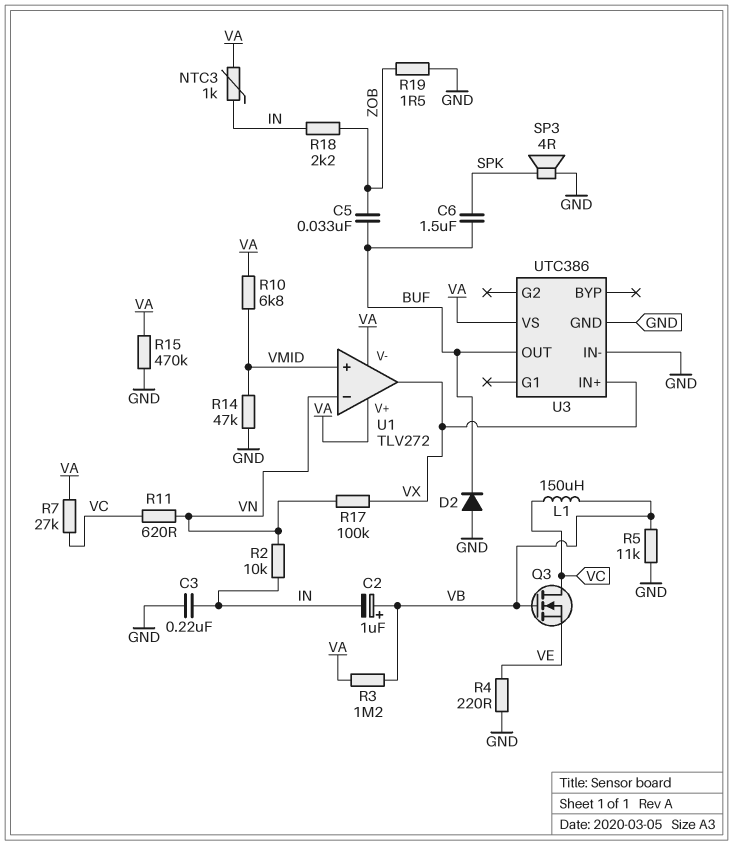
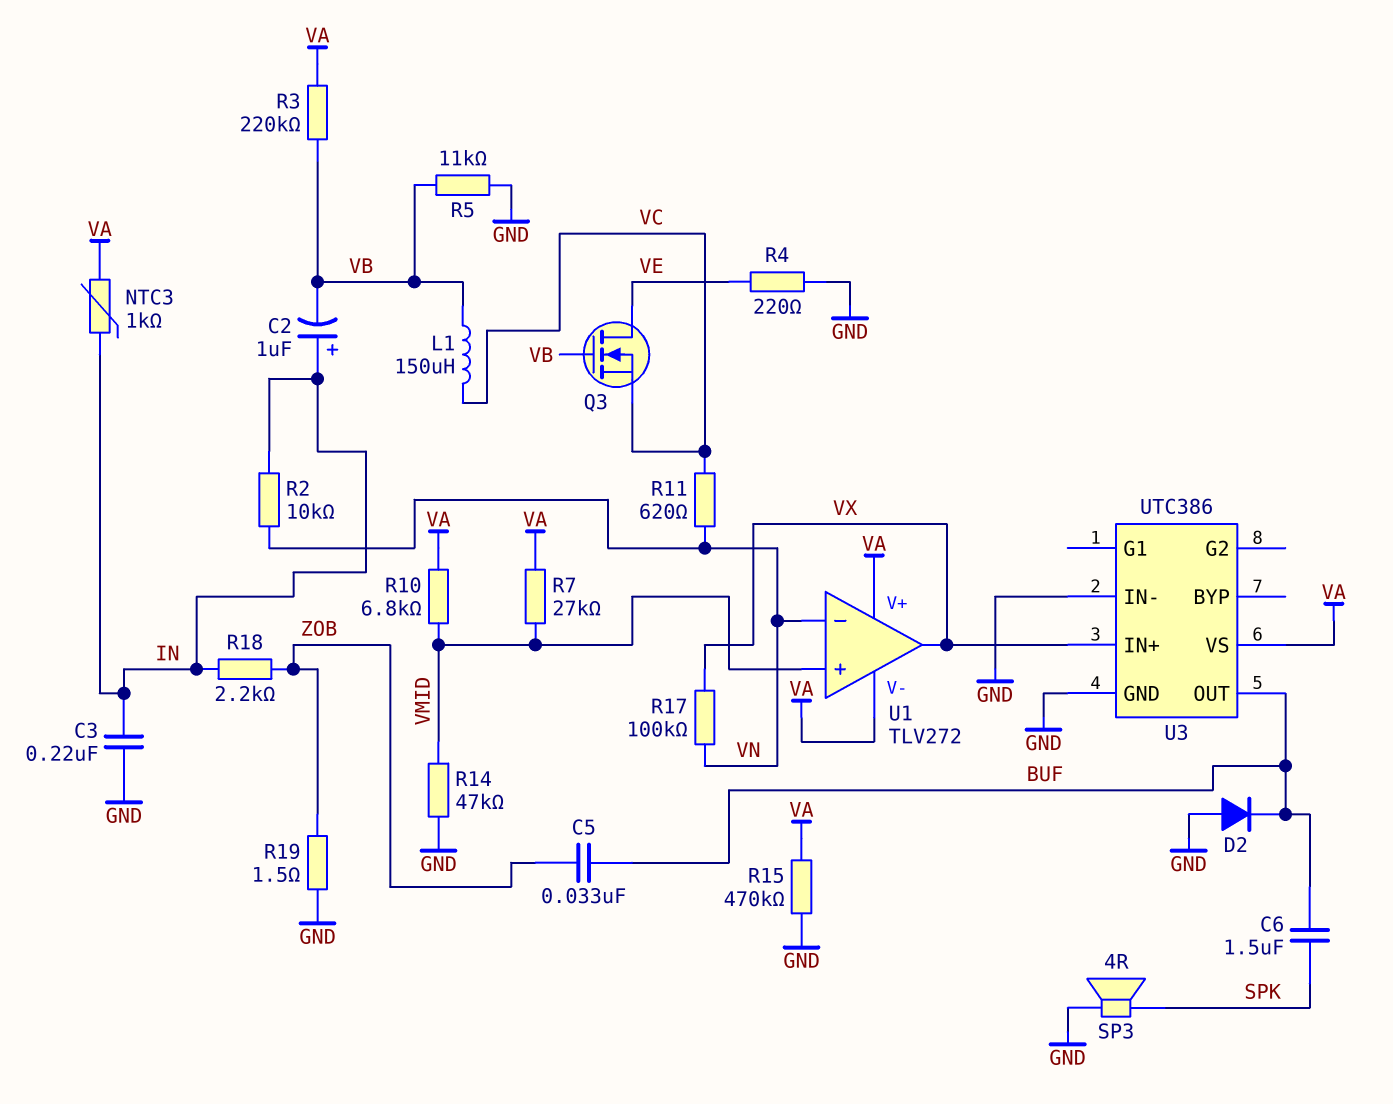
C2: 1uF (plus VB, minus IN) -> 1uF (plus IN, minus VB)
Q3: NMOS (G VB, D VC, S VE) -> NMOS (G VB, D VE, S VC)
R3: 1.2M (VA, VB) -> 220k (VA, VB)
R7: 27k (VA, VC) -> 27k (VA, VMID)

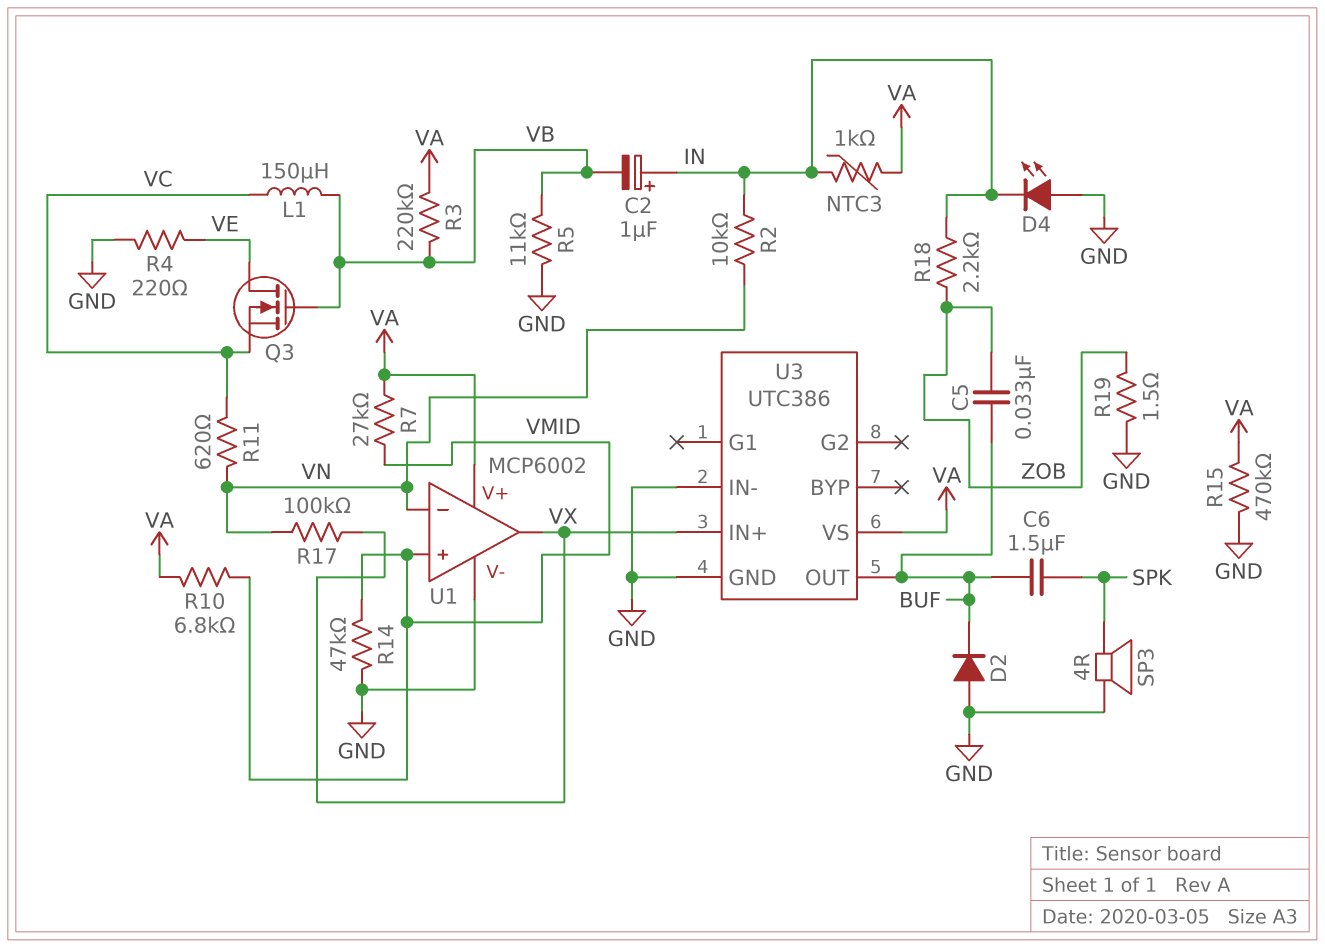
C3: 220nF (GND, IN) -> none
D4: none -> LED (A GND, K IN)
U1: TLV272 -> MCP6002
U1 pin V-: VA -> GND

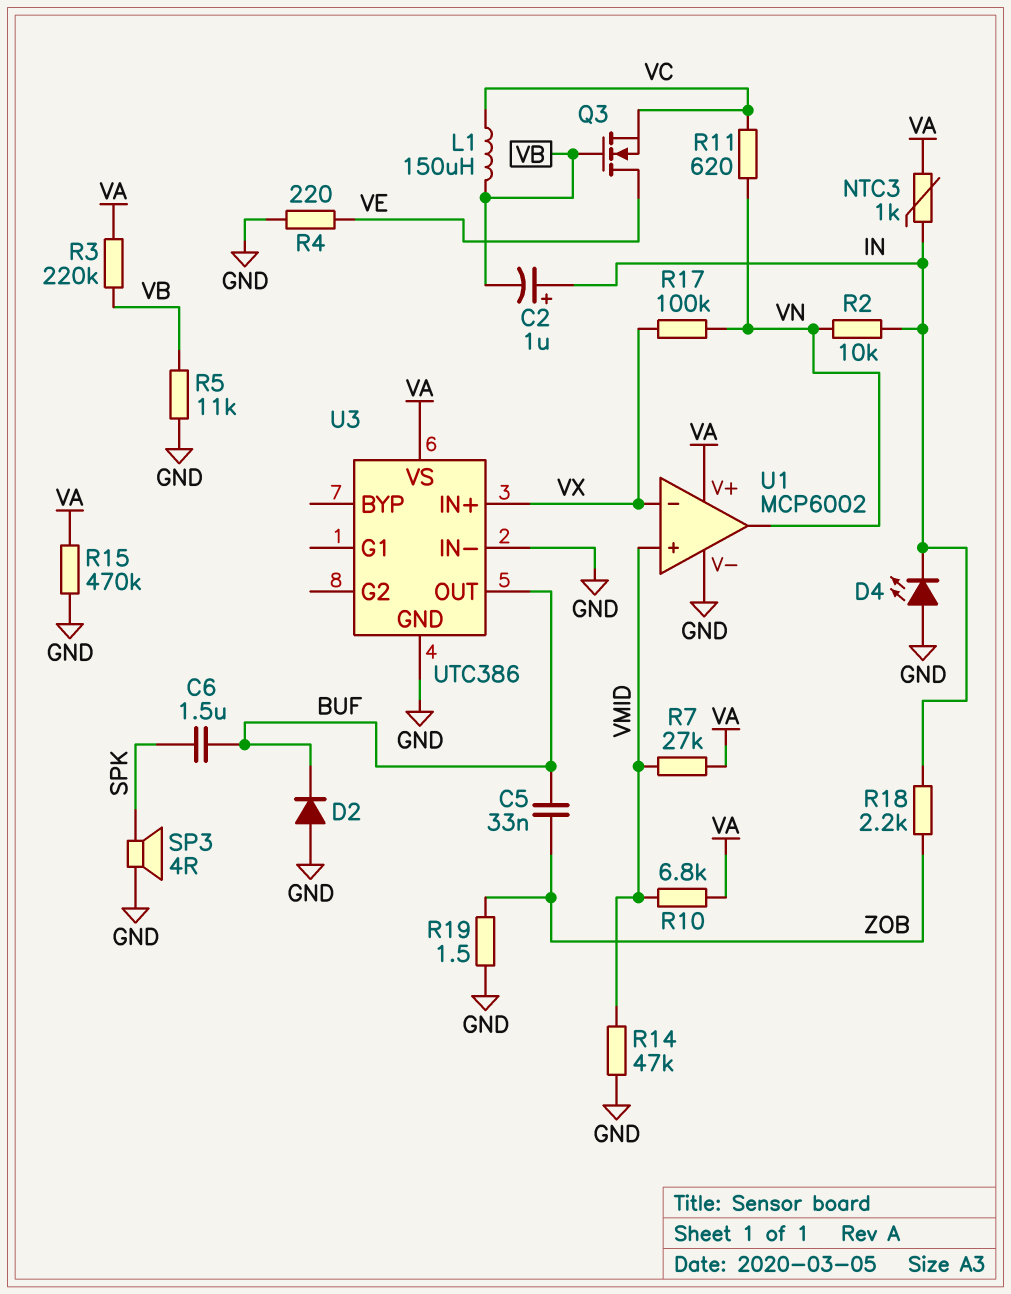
U1 pin in-: VN -> VX
U1 pin out: VX -> VN

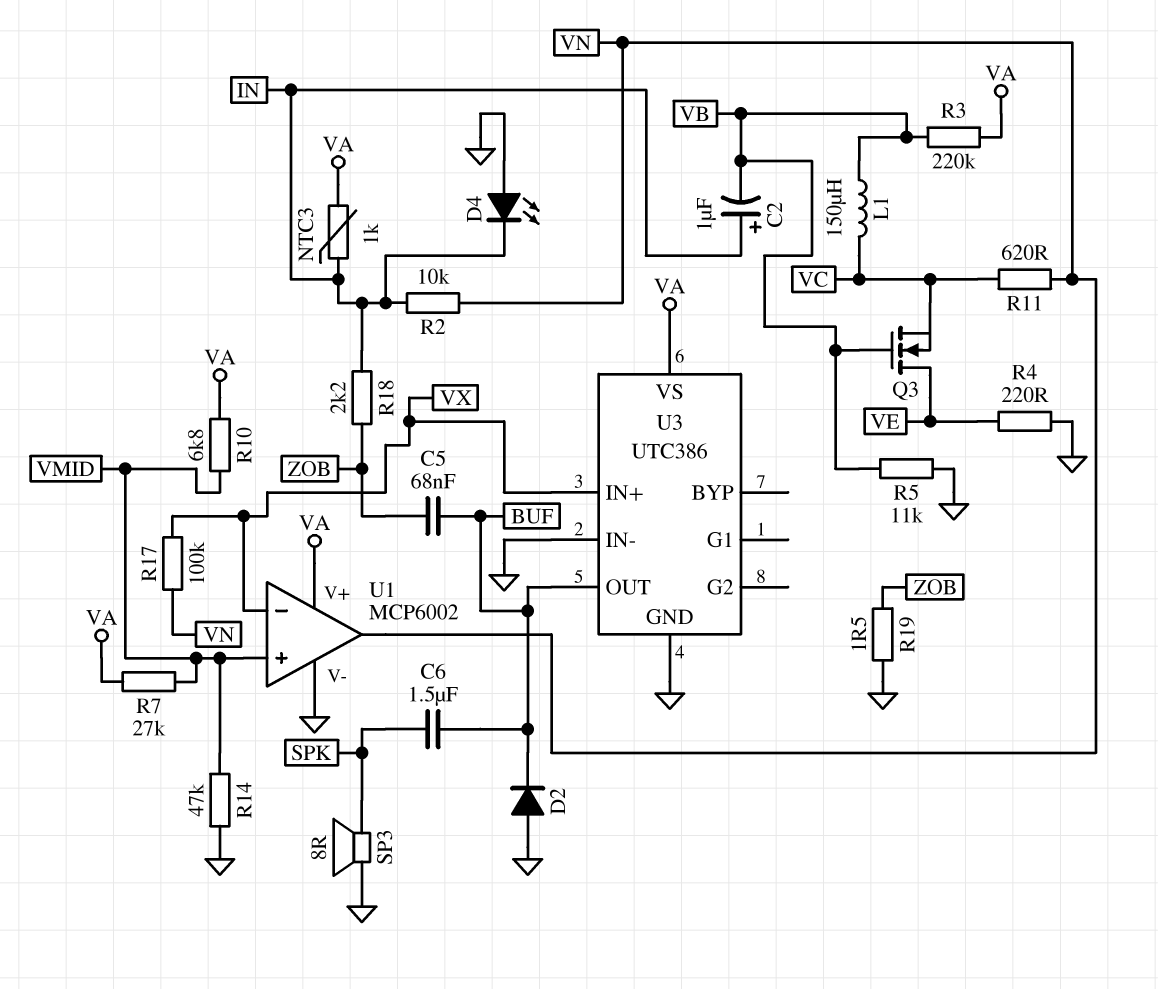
C5: 33nF (BUF, ZOB) -> 68nF (BUF, ZOB)
R15: 470k (GND, VA) -> none
SP3: speaker 4R (GND, SPK) -> speaker 8R (GND, SPK)

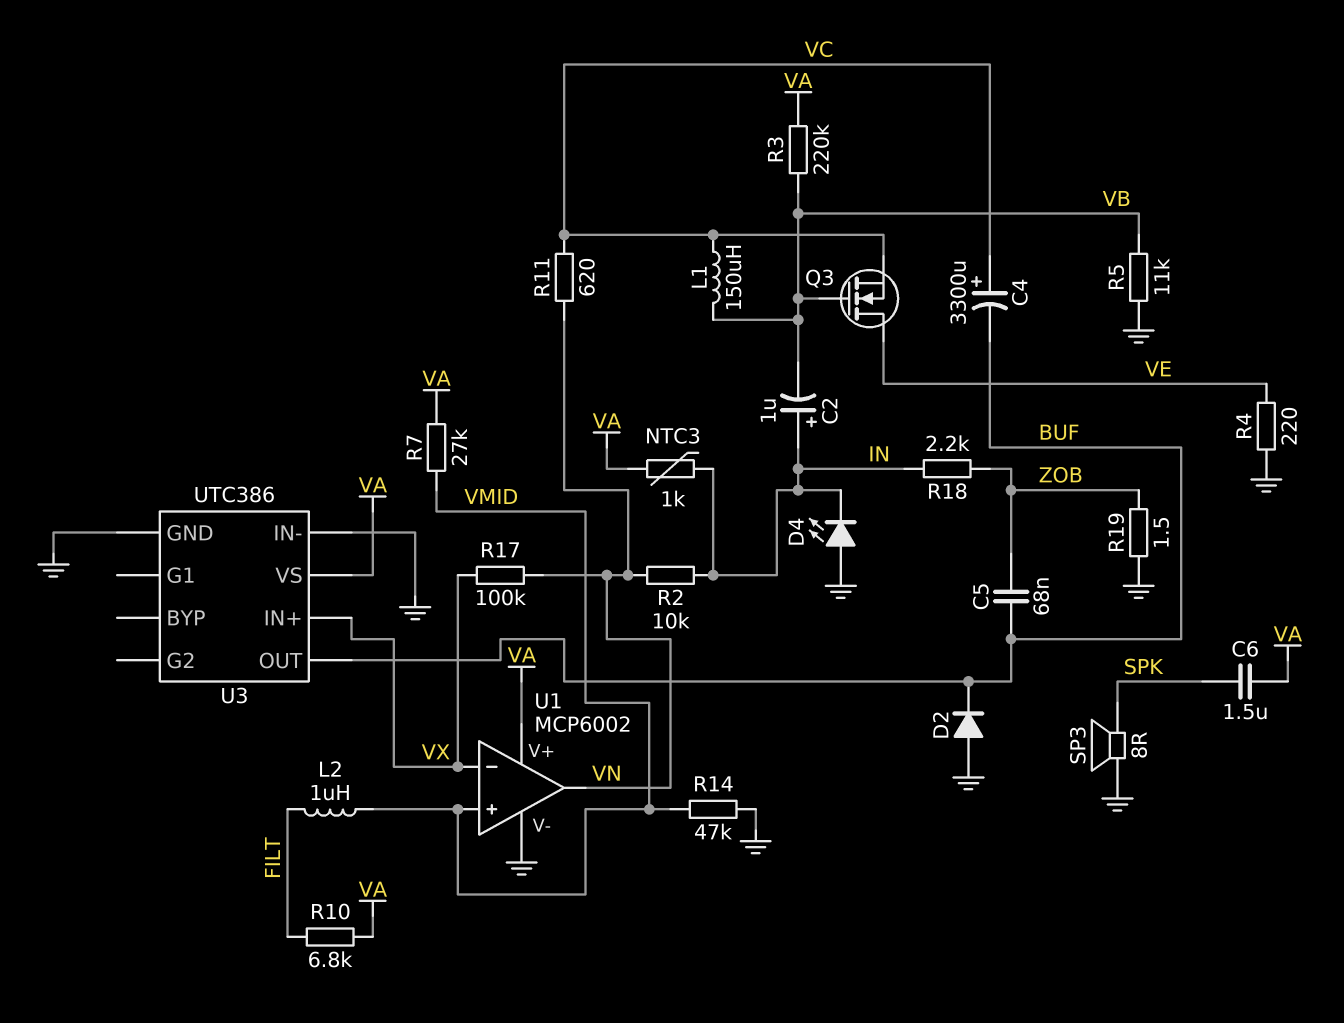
C4: none -> 3300uF (plus VC, minus BUF)
C6: 1.5uF (BUF, SPK) -> 1.5uF (SPK, VA)
L2: none -> 1uH (FILT, VMID)
R10: 6.8k (VA, VMID) -> 6.8k (FILT, VA)

